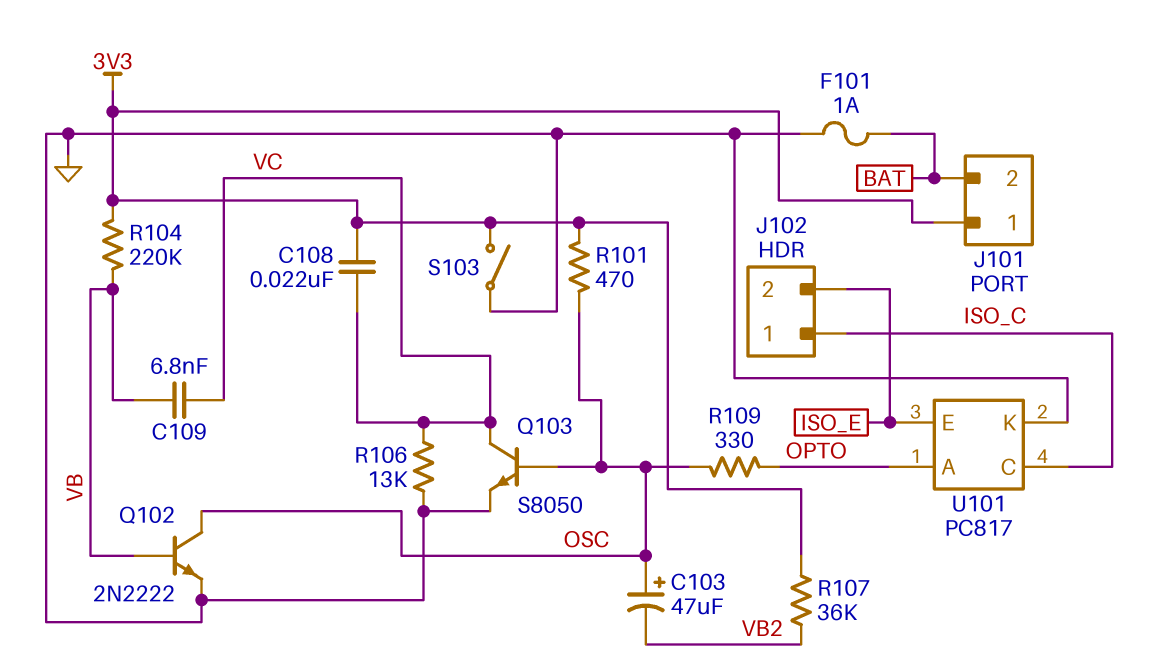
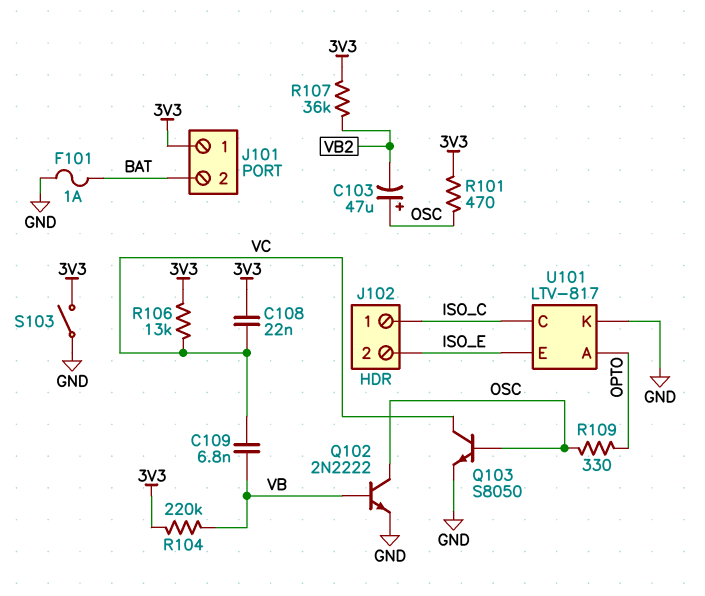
R106: 13k (GND, VC) -> 13k (3V3, VC)
U101: PC817 -> LTV-817

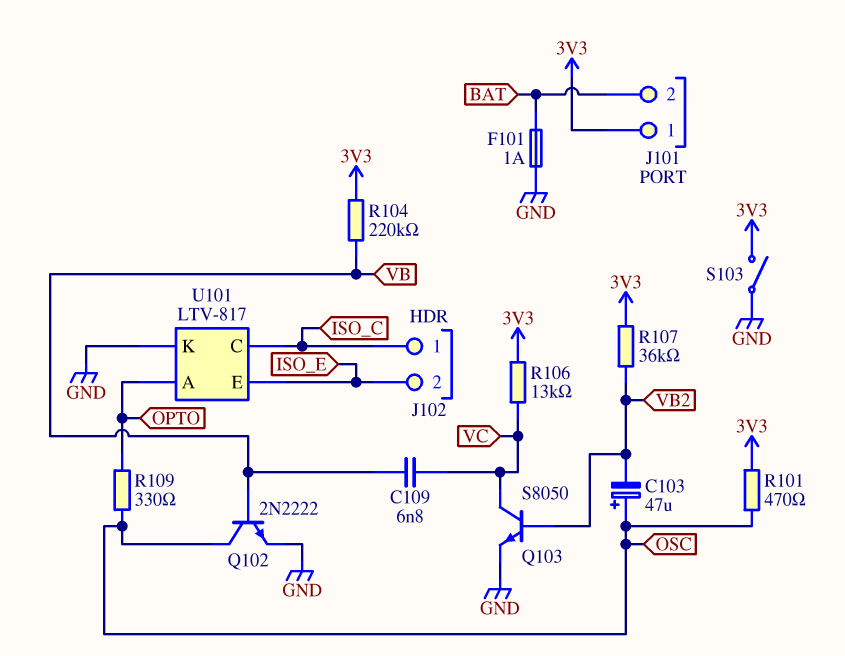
C108: 22nF (3V3, VC) -> none
Q103: NPN S8050 (B OSC, C VC, E GND) -> NPN S8050 (B VB2, C VC, E GND)

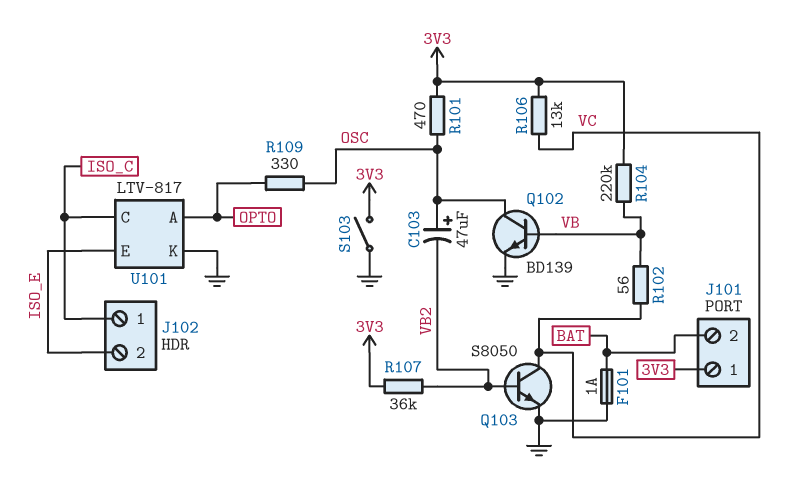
C109: 6.8nF (VB, VC) -> none
Q102: NPN 2N2222 (B VB, C OSC, E GND) -> NPN BD139 (B VB, C OSC, E GND)
R102: none -> 56 (VB, VC)

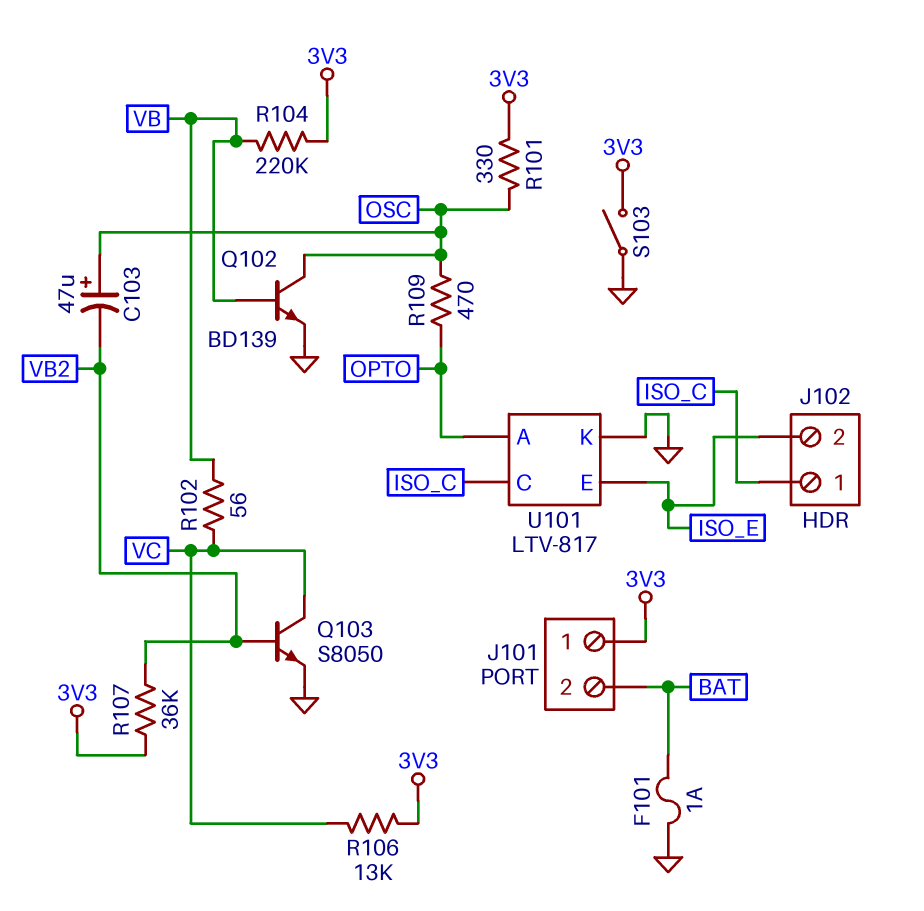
R101: 470 (3V3, OSC) -> 330 (3V3, OSC)
R109: 330 (OPTO, OSC) -> 470 (OPTO, OSC)

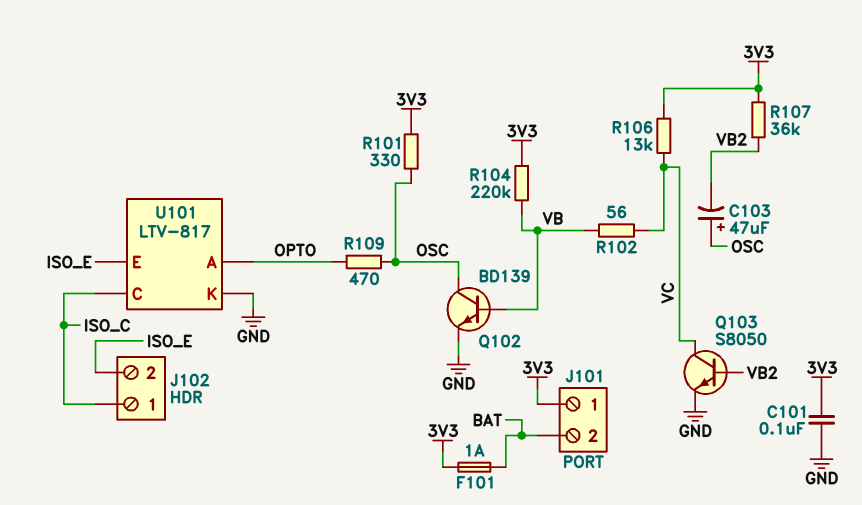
C101: none -> 100nF (3V3, GND)
F101: 1A (BAT, GND) -> 1A (3V3, BAT)
S103: switch (3V3, GND) -> none

